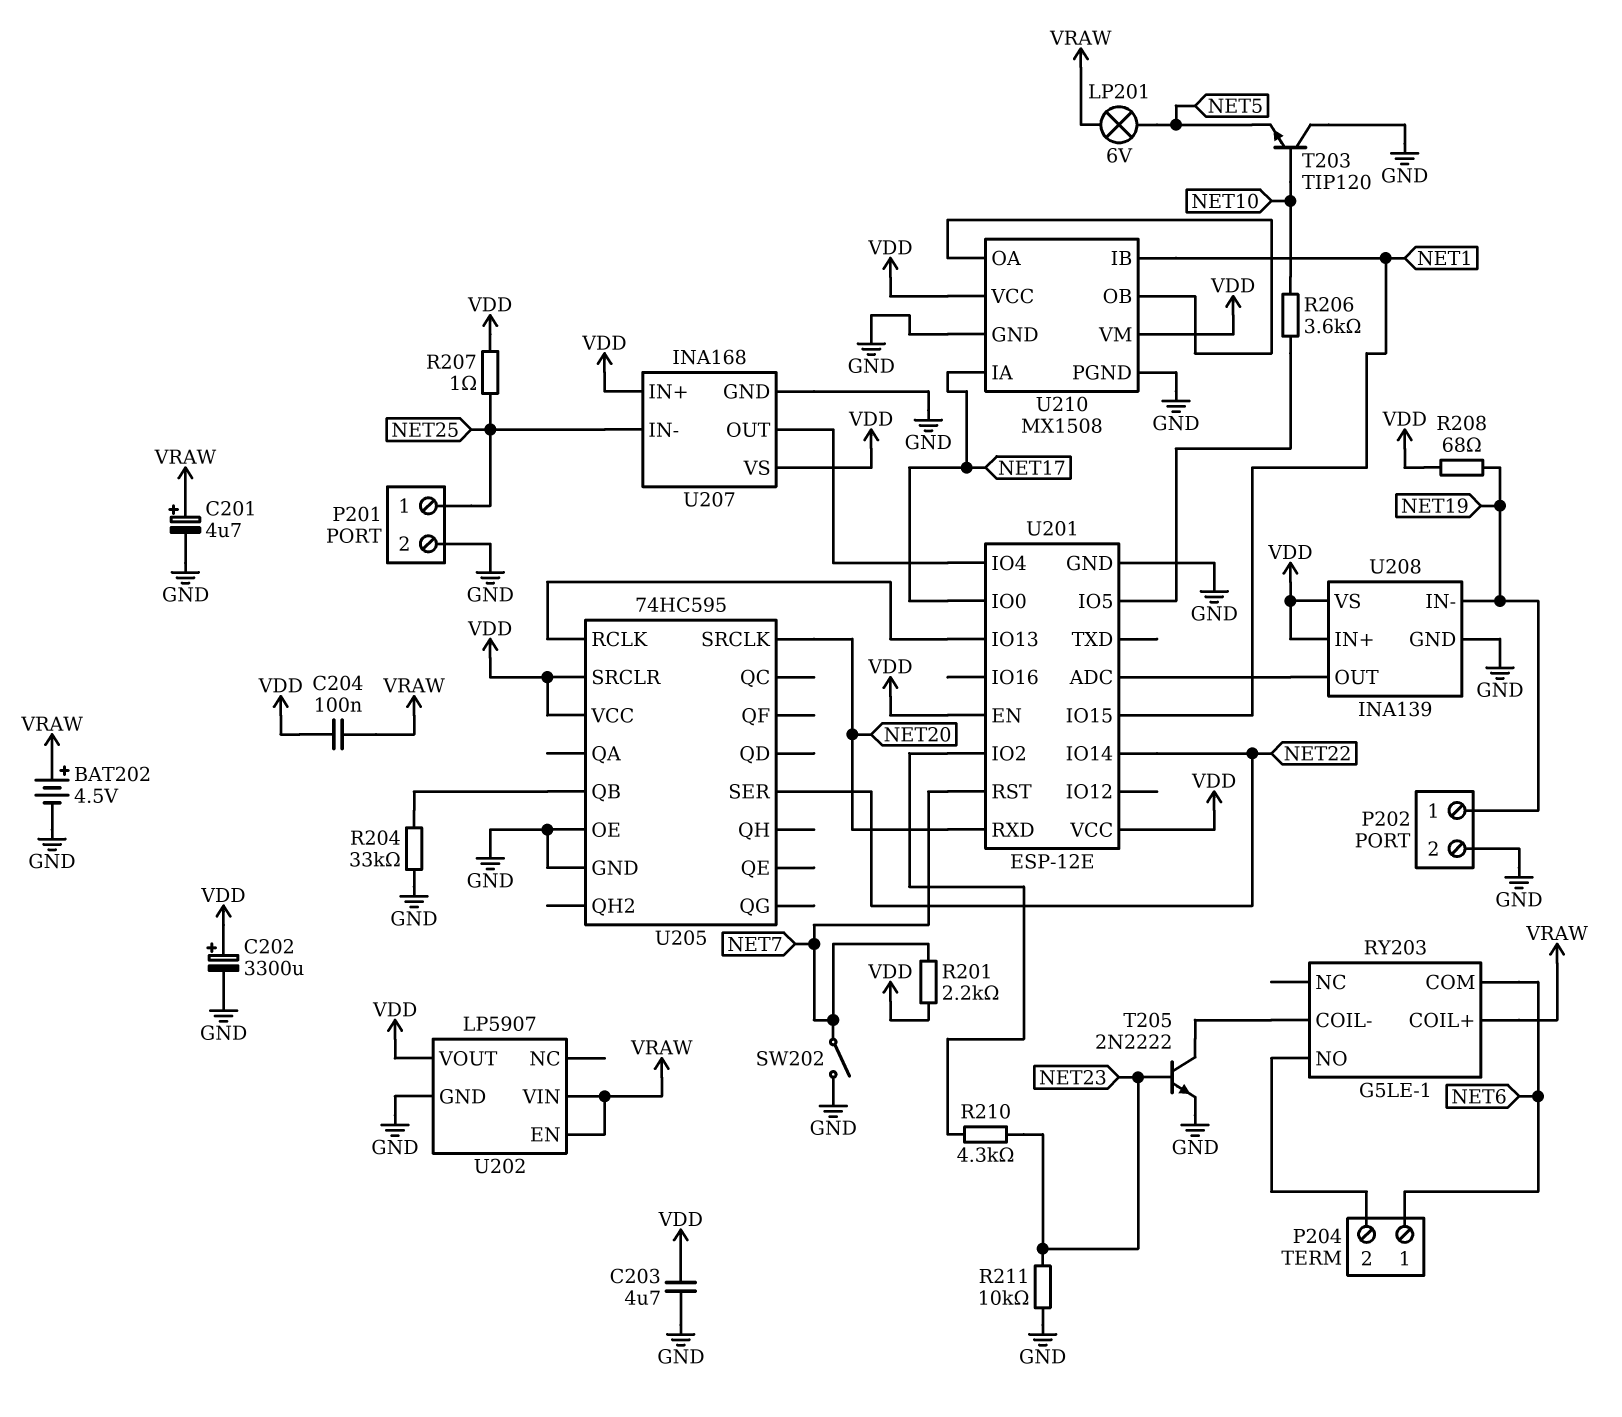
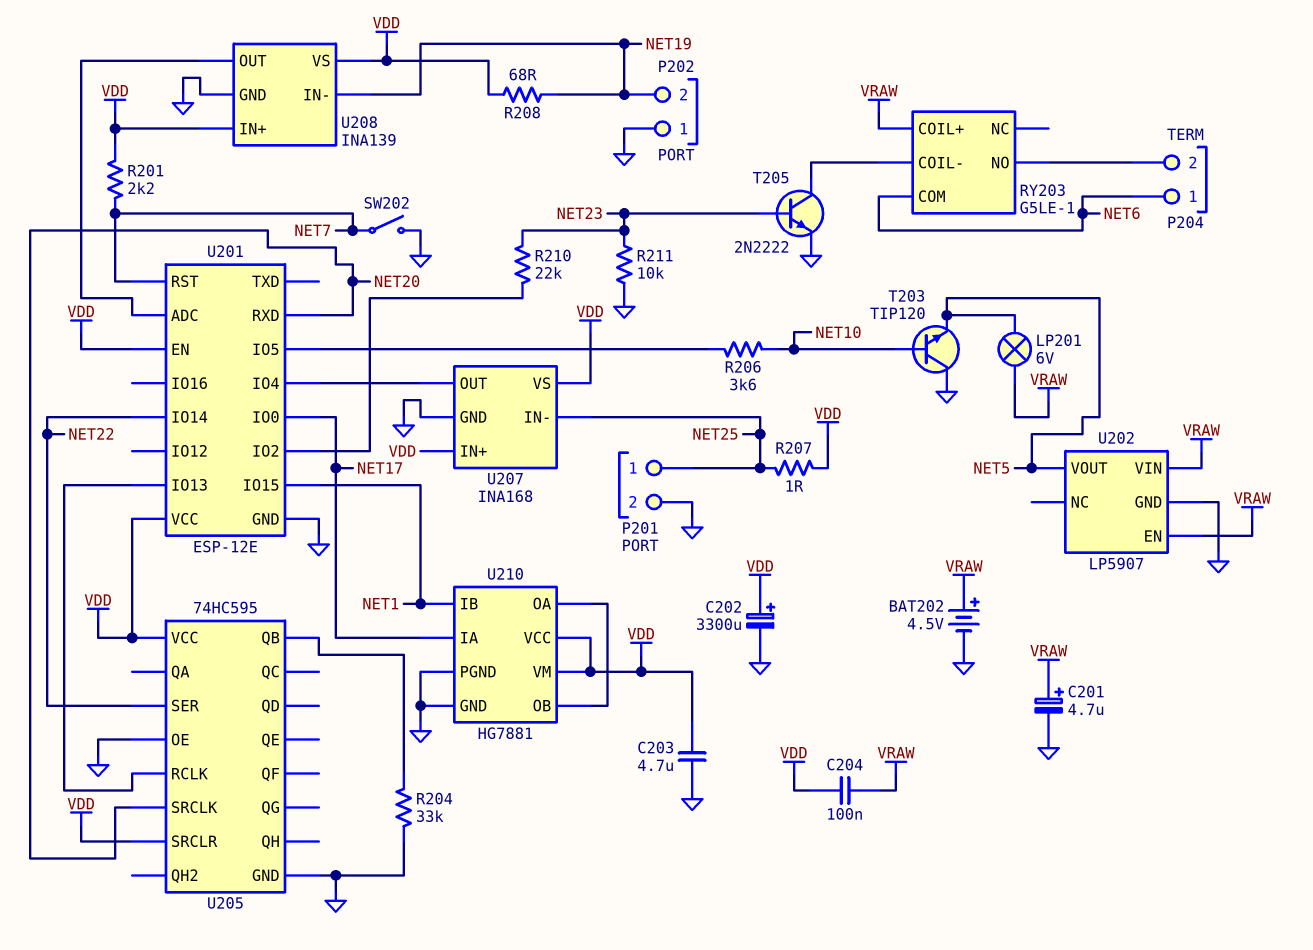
P202 pin 1: NET19 -> GND
P202 pin 2: GND -> NET19
R210: 4.3k (NET23, U201/IO2) -> 22k (NET23, U201/IO2)
U202 pin VOUT: VDD -> NET5
U210: MX1508 -> HG7881

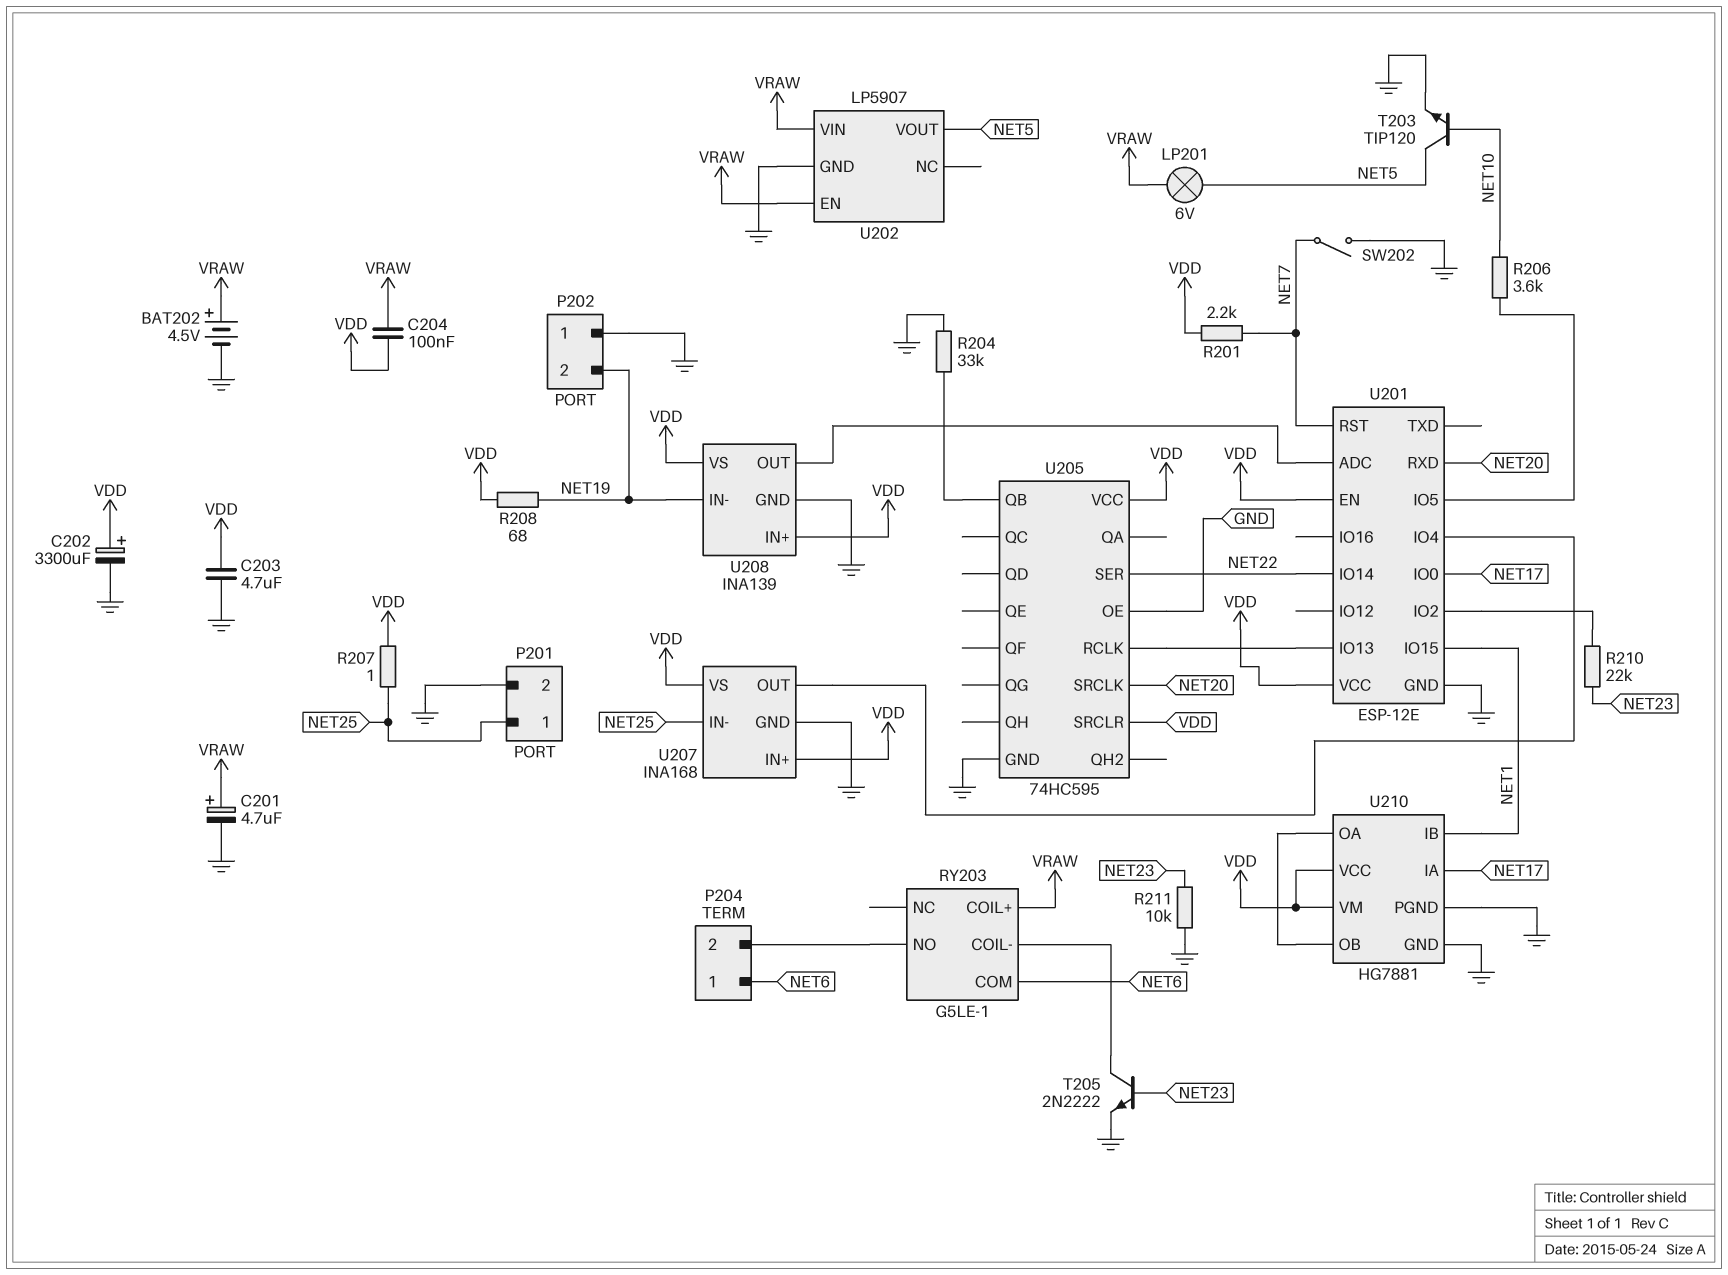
T203: NPN TIP120 (B NET10, C GND, E NET5) -> NPN TIP120 (B NET10, C NET5, E GND)

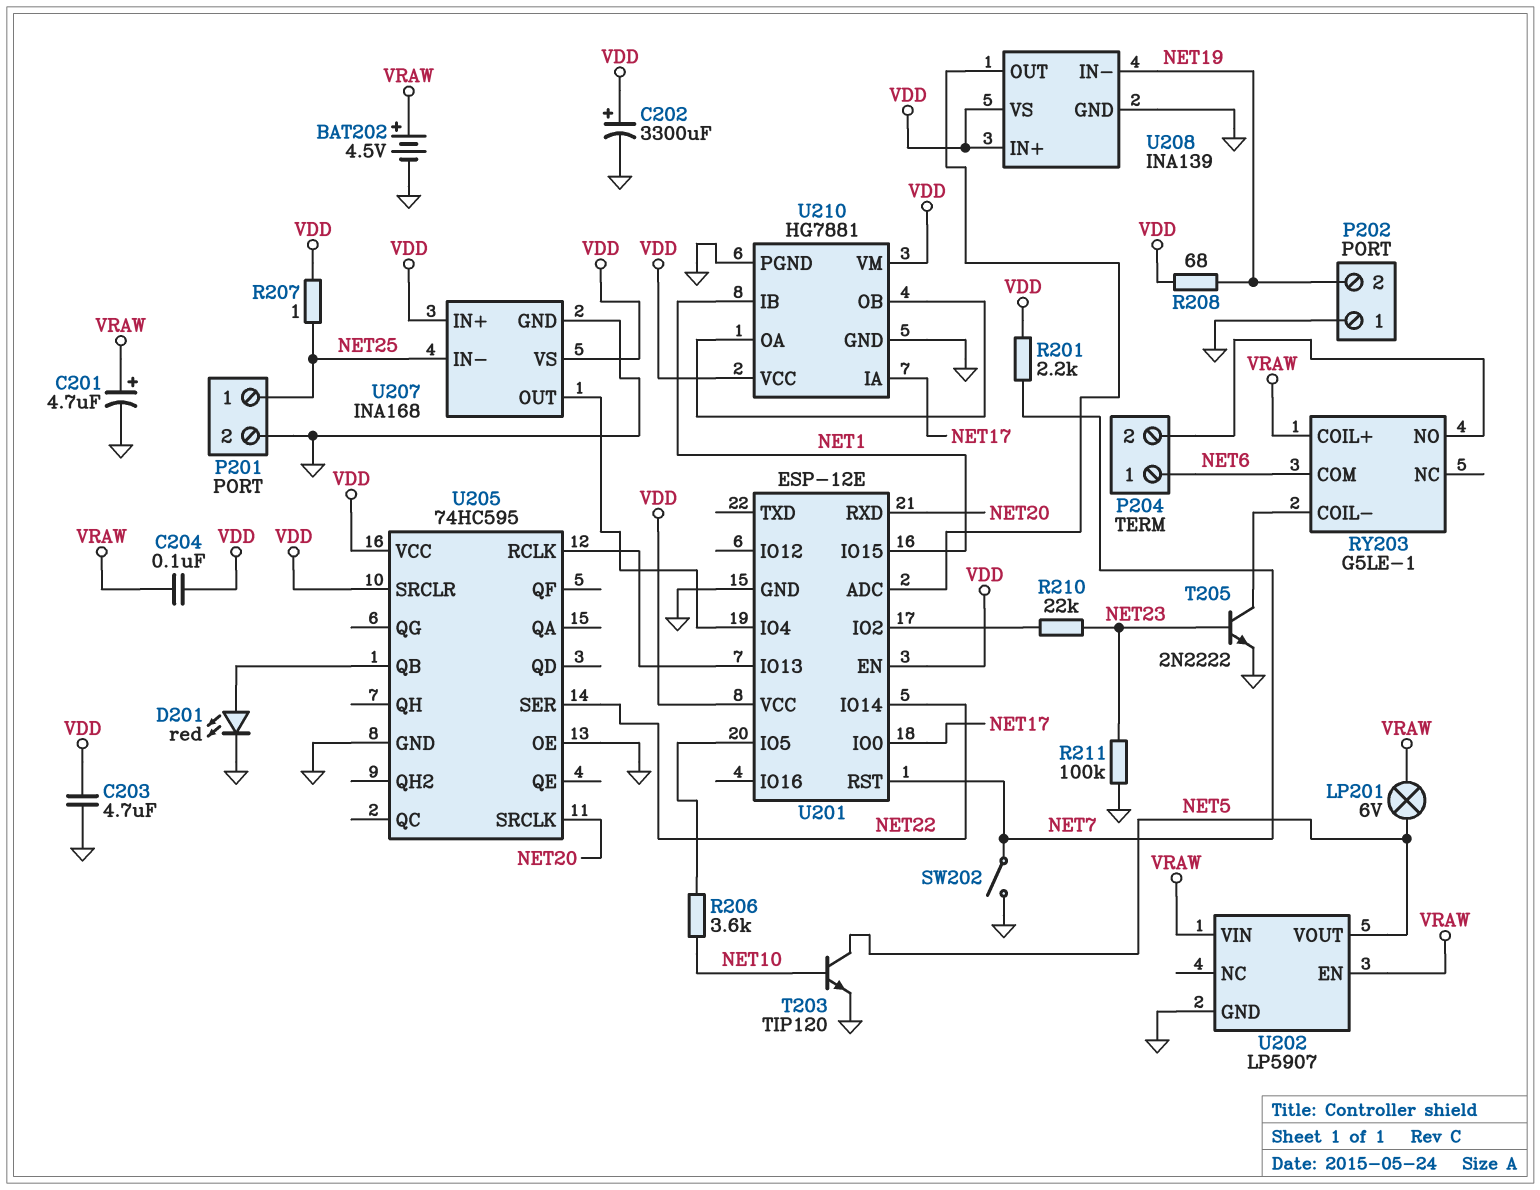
D201: none -> LED red (A U205/QB, K GND)
R204: 33k (GND, U205/QB) -> none
R211: 10k (GND, NET23) -> 100k (GND, NET23)

